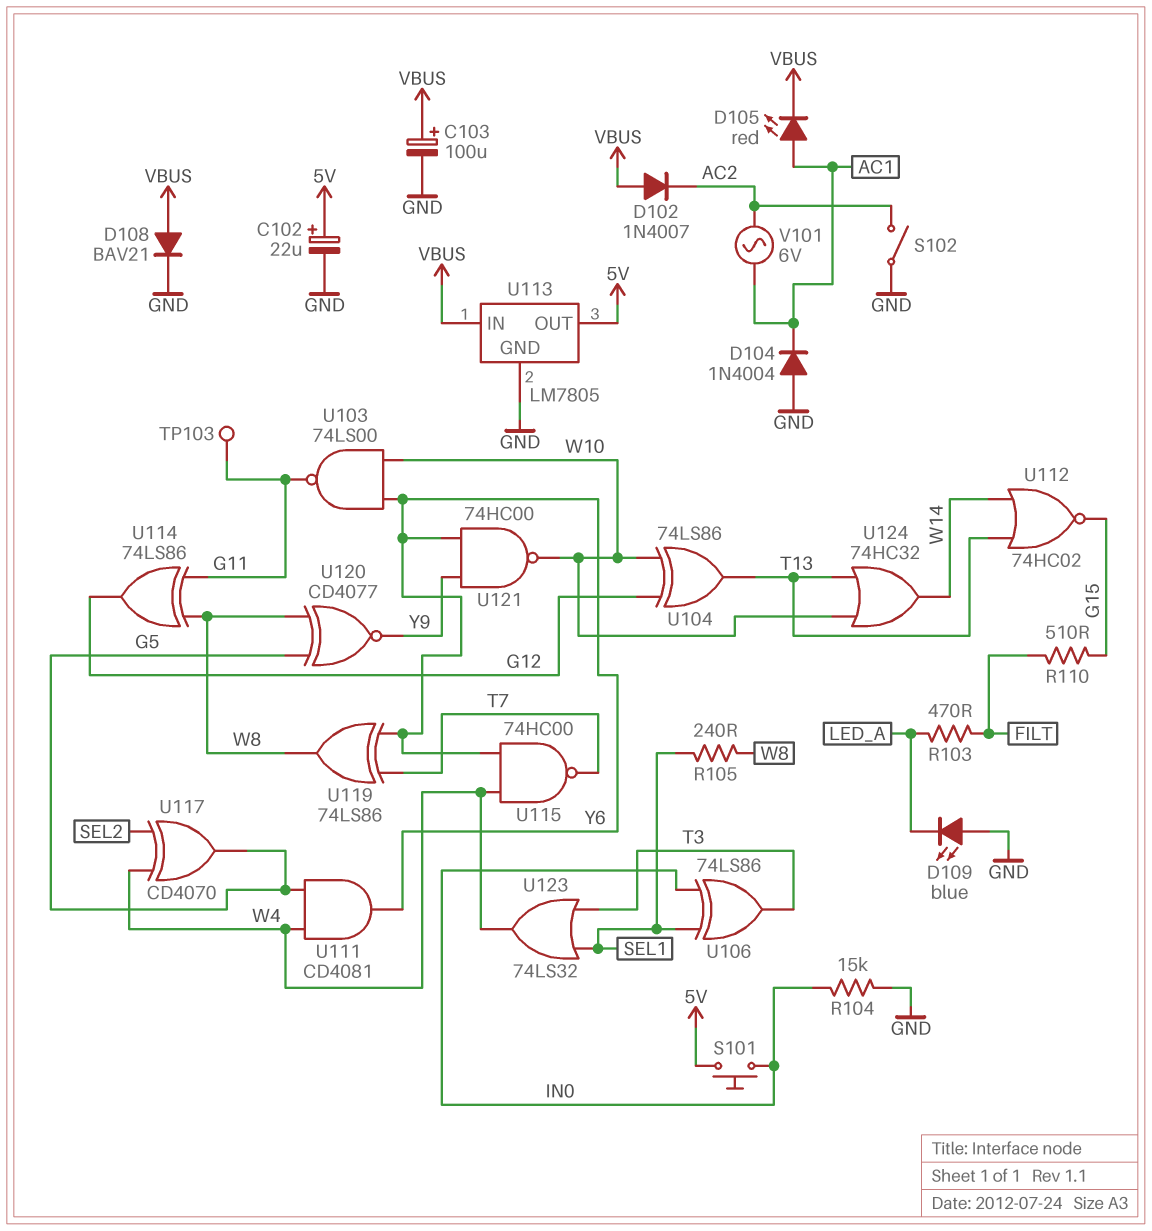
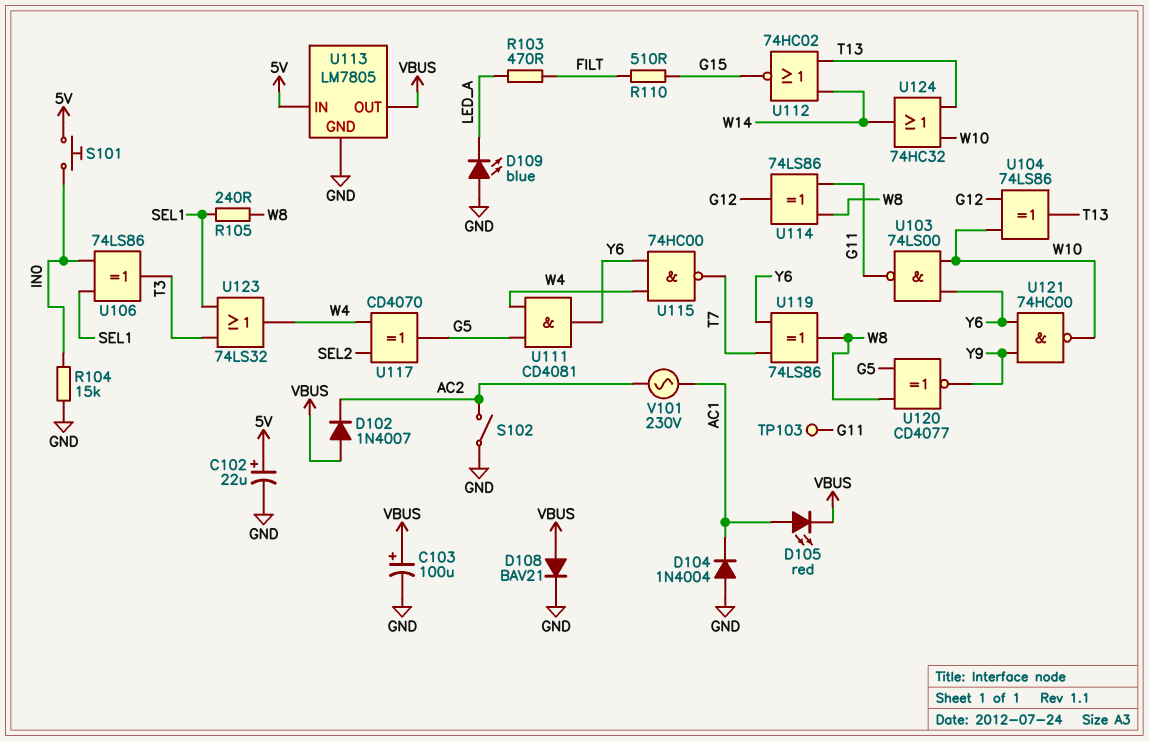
U113 pin IN: VBUS -> 5V
U113 pin OUT: 5V -> VBUS
V101: AC 6V (AC1, AC2) -> AC 230V (AC1, AC2)

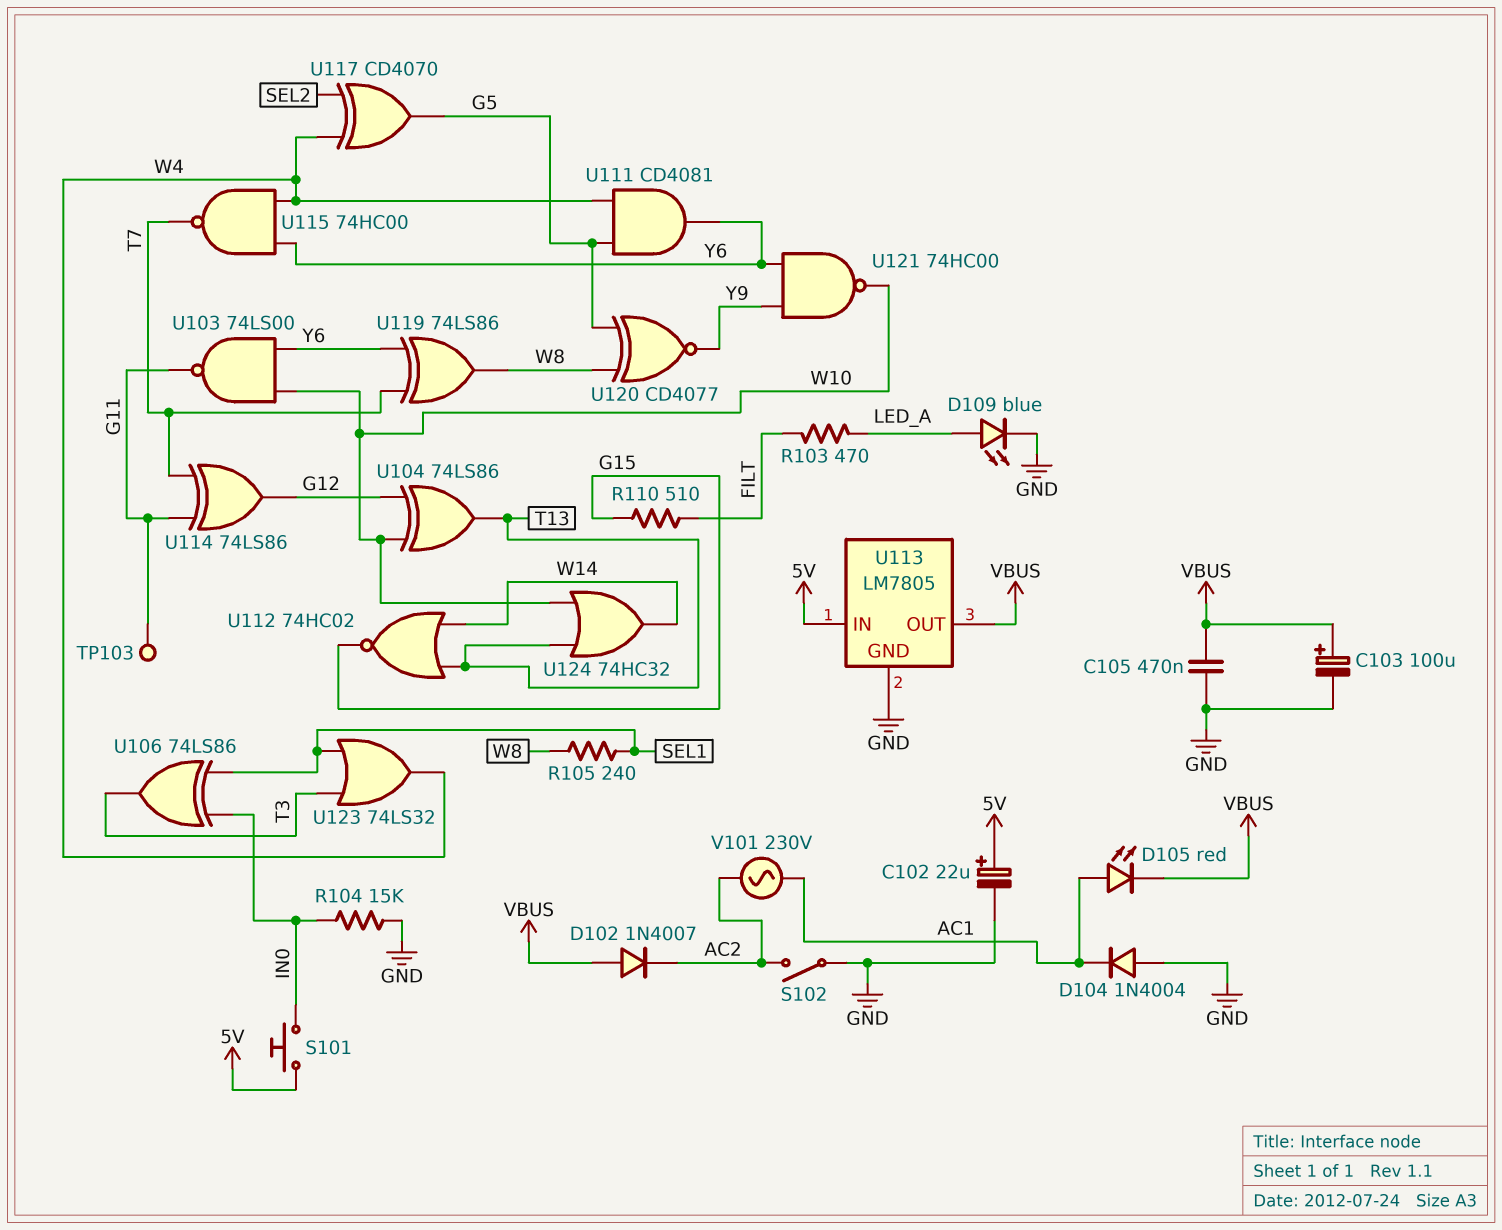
C105: none -> 470nF (GND, VBUS)
D108: diode BAV21 (A VBUS, K GND) -> none
D109: LED blue (A GND, K LED_A) -> LED blue (A LED_A, K GND)
U114: XOR 74LS86 (in G11, in W8, out G12) -> XOR 74LS86 (in G11, in T7, out G12)

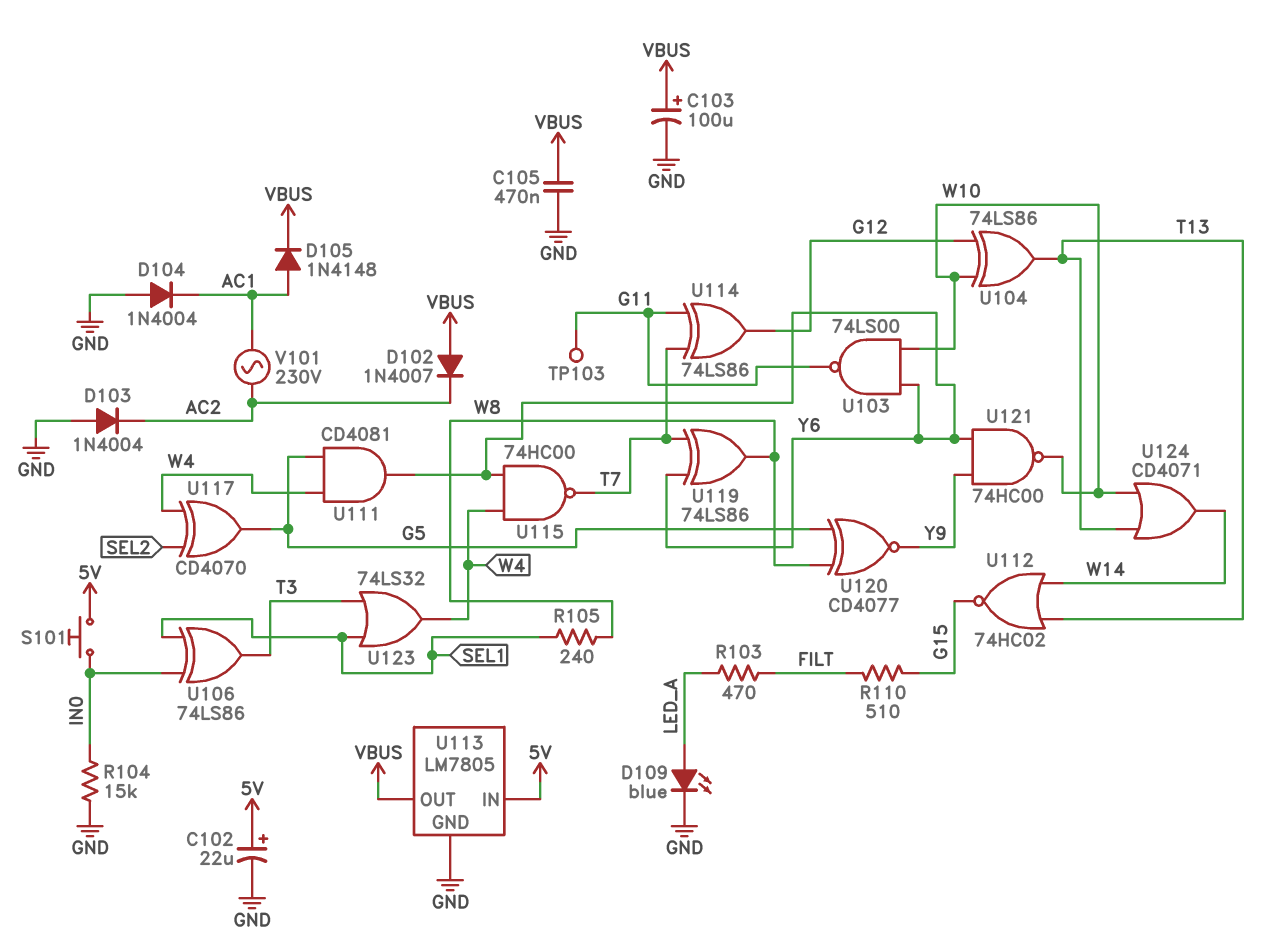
D103: none -> diode 1N4004 (A GND, K AC2)
D105: LED red (A AC1, K VBUS) -> diode 1N4148 (A AC1, K VBUS)
S102: switch (AC2, GND) -> none
U124: OR 74HC32 (in T13, in W10, out W14) -> OR CD4071 (in T13, in W10, out W14)

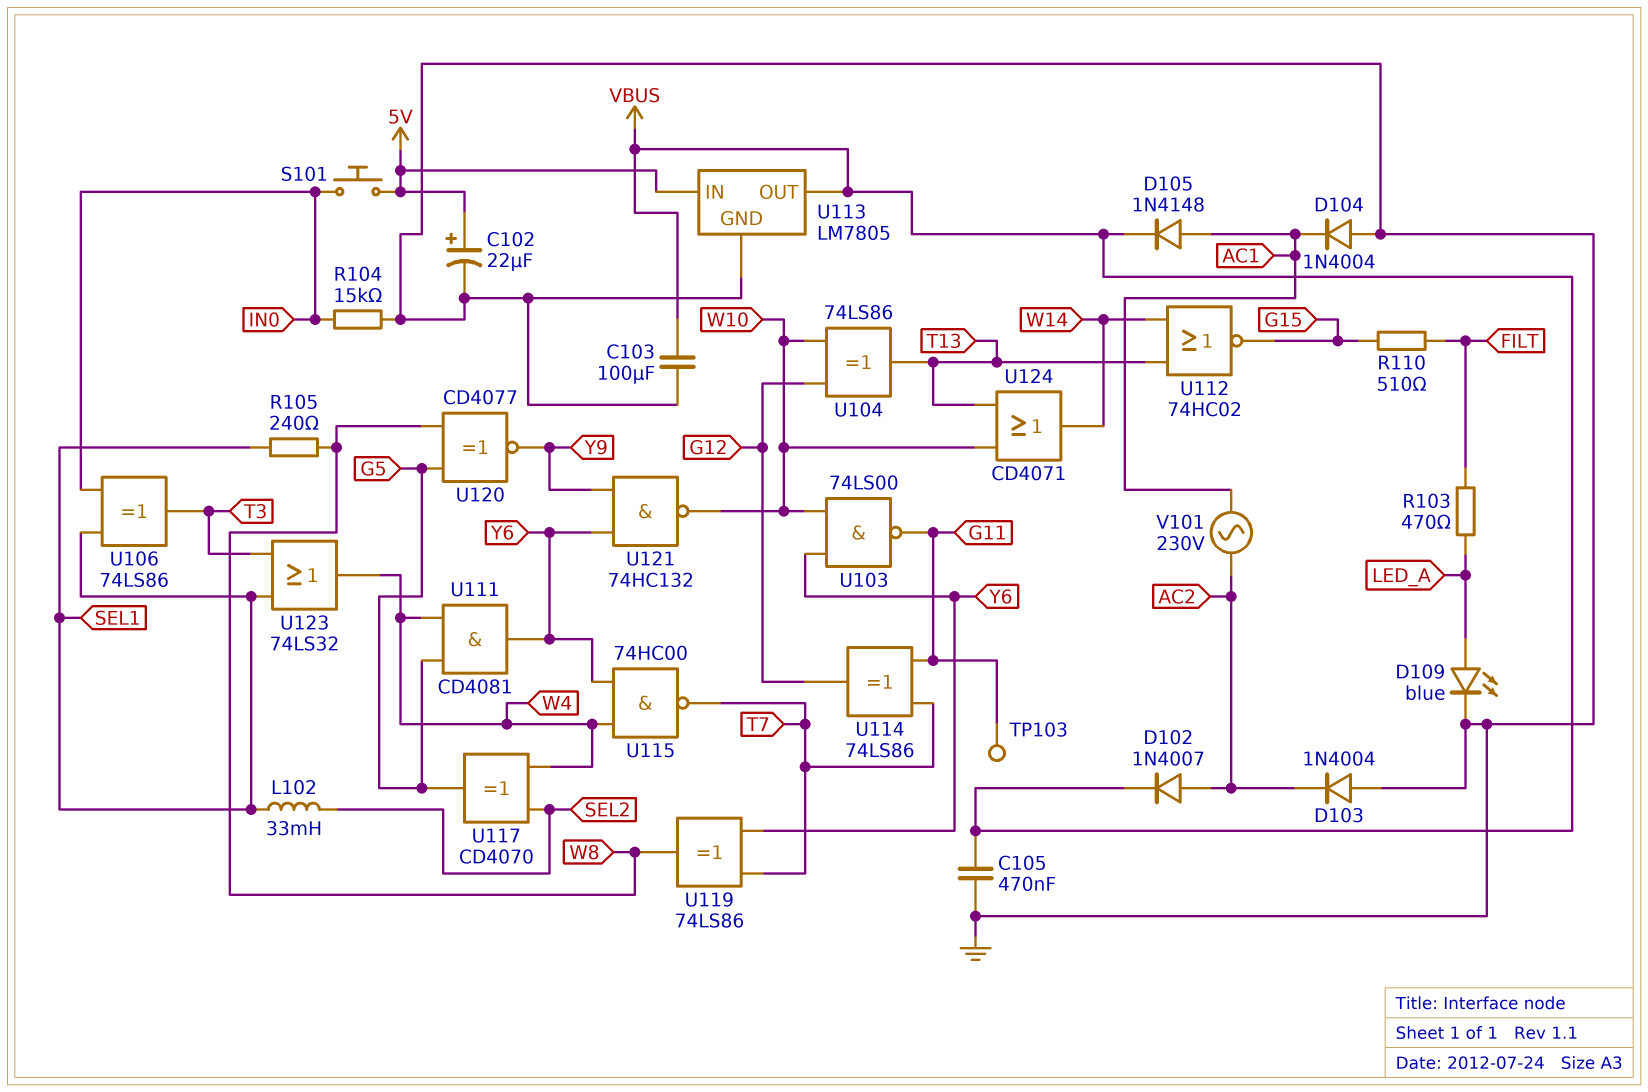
C103: 100uF (plus VBUS, minus GND) -> 100uF (GND, VBUS)
D102: diode 1N4007 (A VBUS, K AC2) -> diode 1N4007 (A AC2, K VBUS)
L102: none -> 33mH (SEL1, SEL2)
U121: NAND 74HC00 (in Y6, in Y9, out W10) -> NAND 74HC132 (in Y6, in Y9, out W10)

